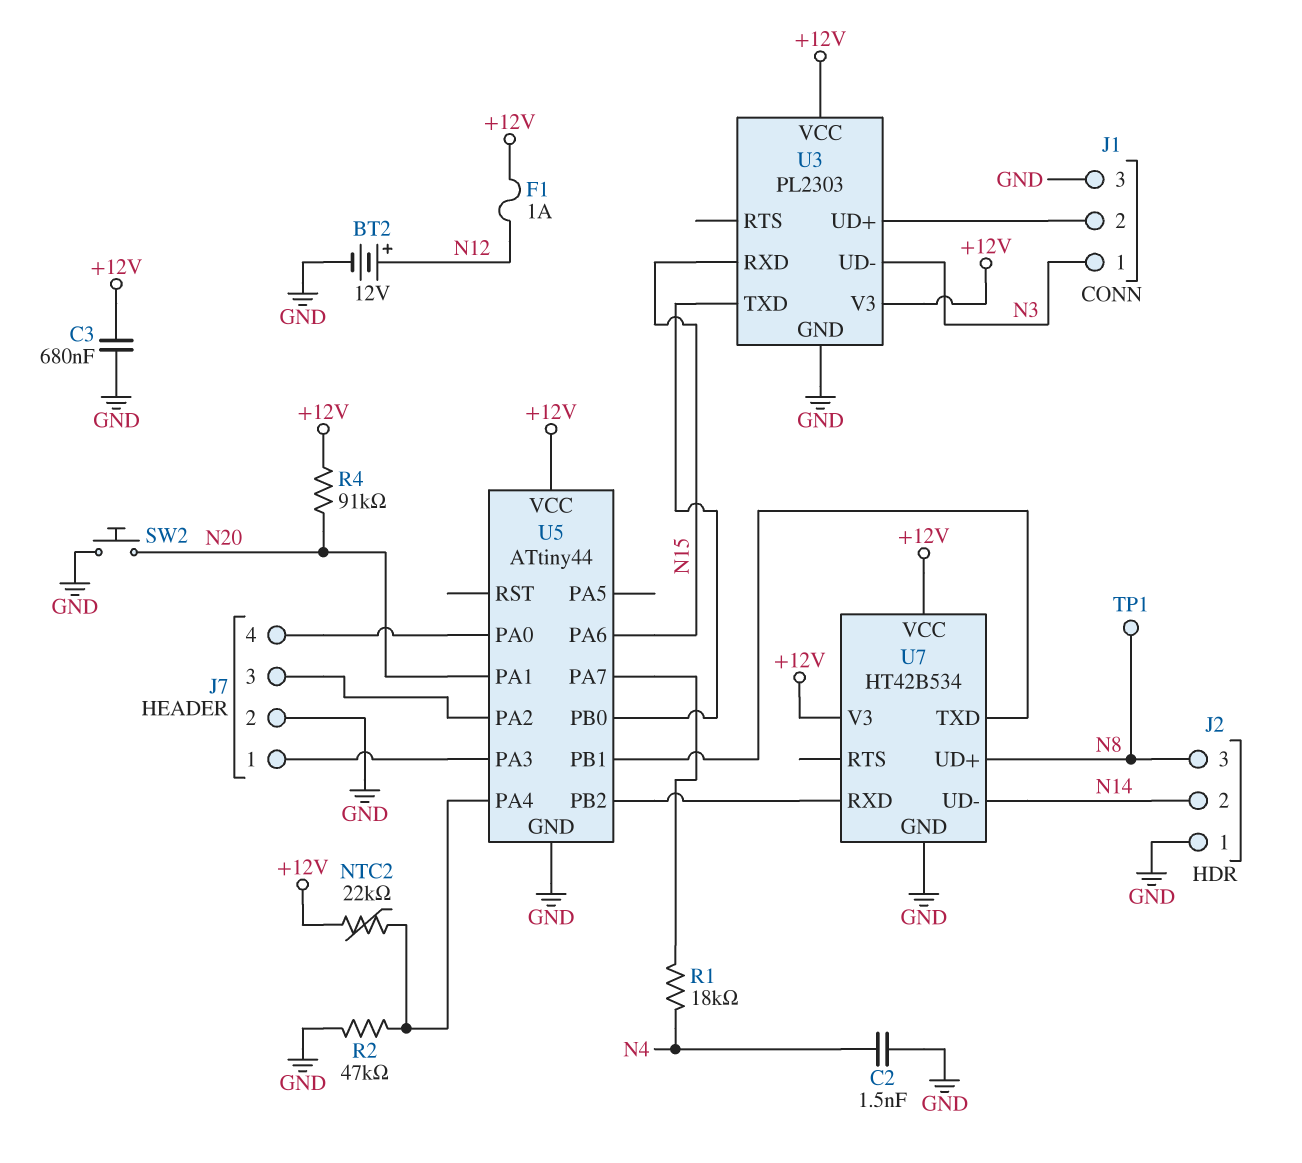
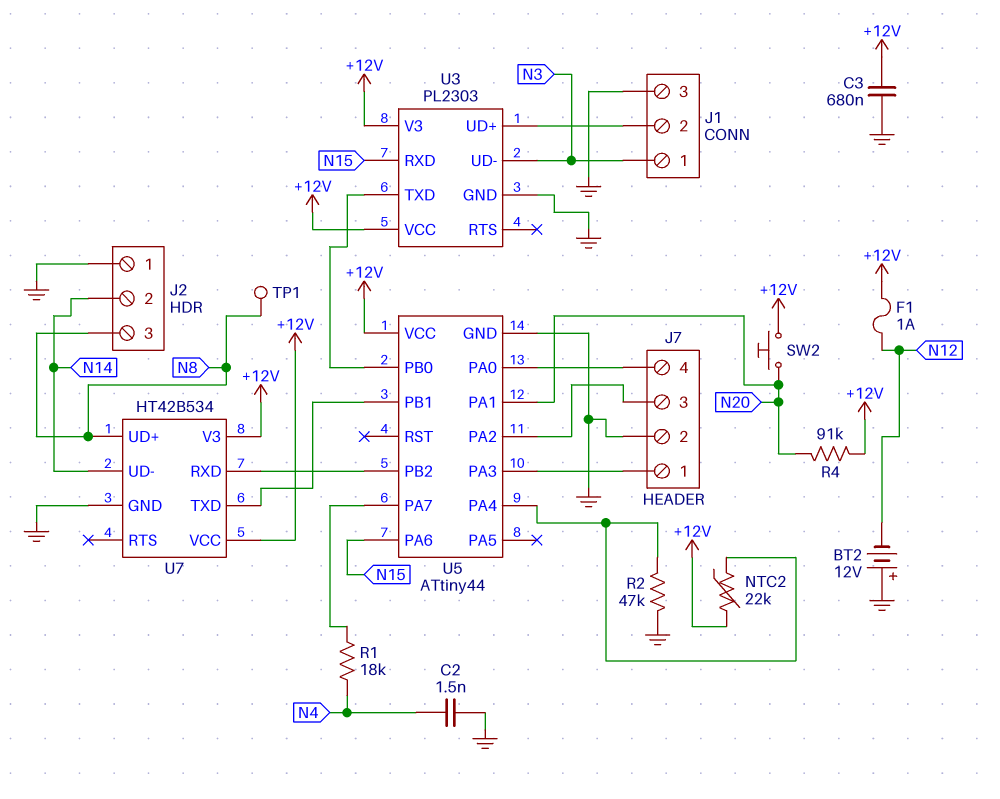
BT2: 12V (plus N12, minus GND) -> 12V (plus GND, minus N12)
SW2: button (GND, N20) -> button (+12V, N20)

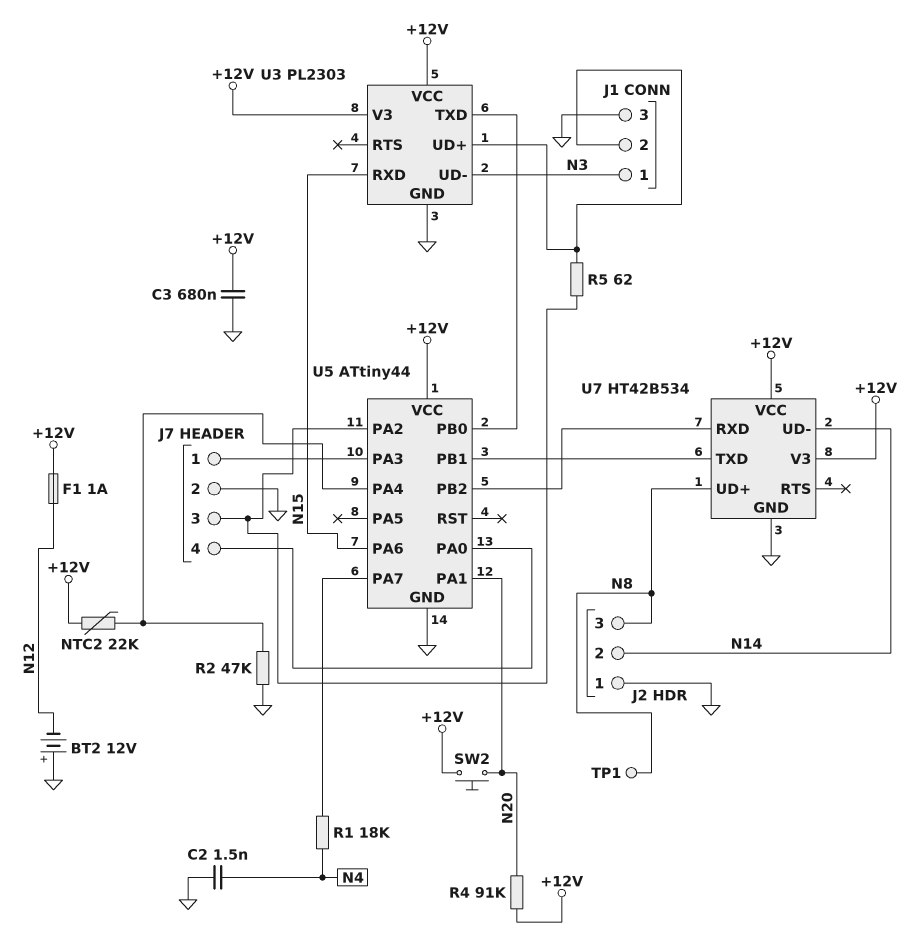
R5: none -> 62 (J1/2, J7/3)

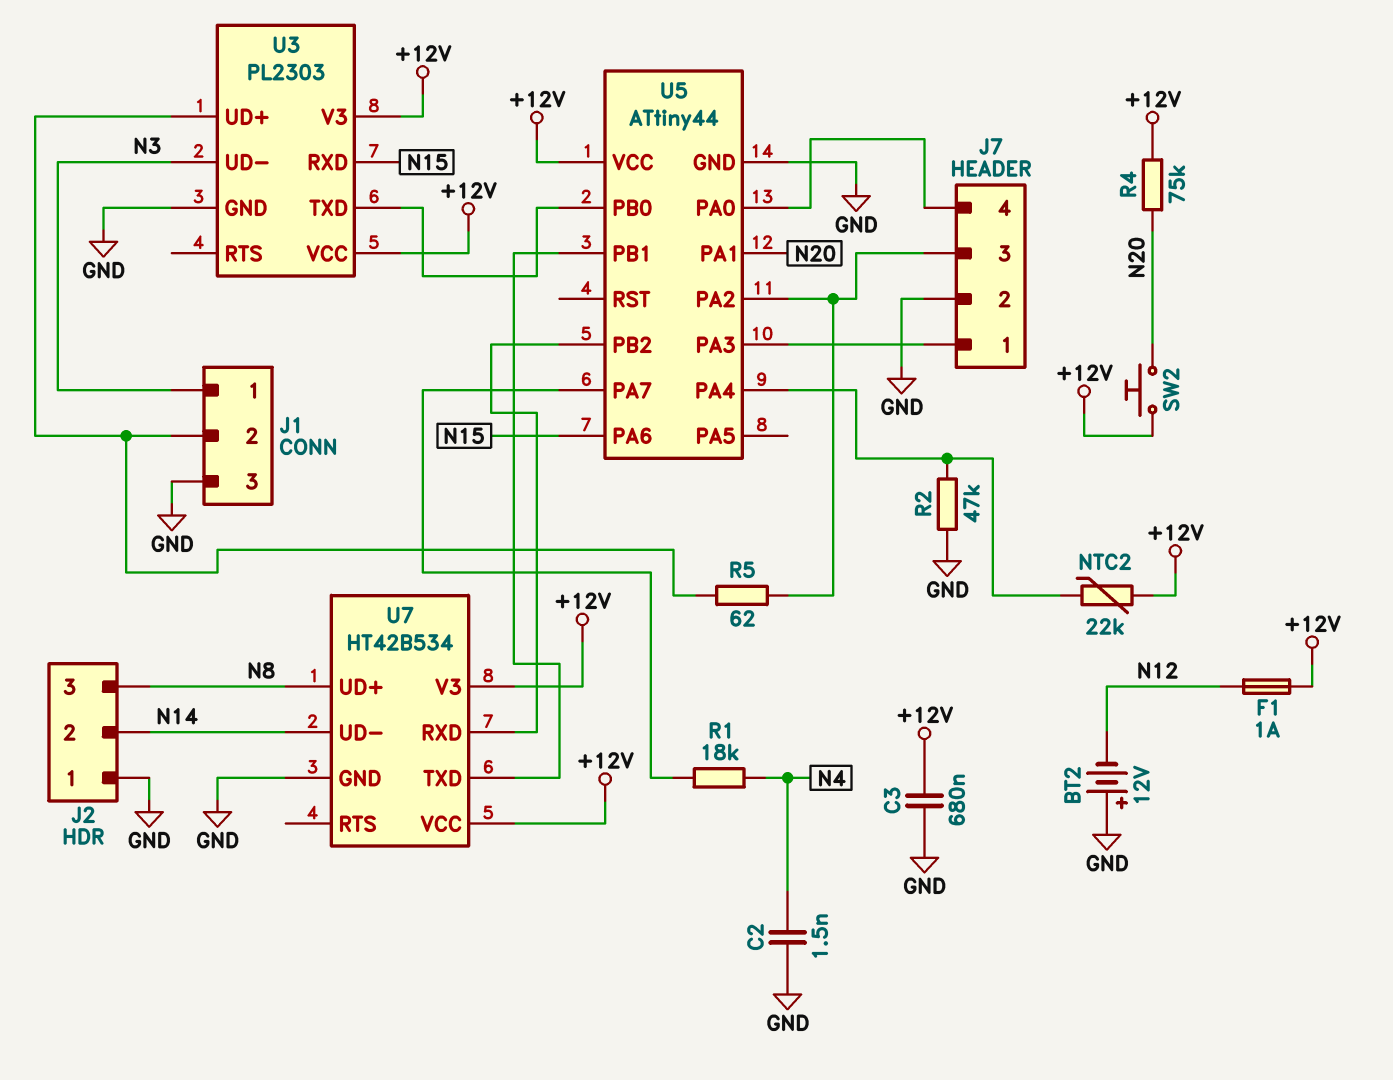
R4: 91k (+12V, N20) -> 75k (+12V, N20)
TP1: test point (N8) -> none

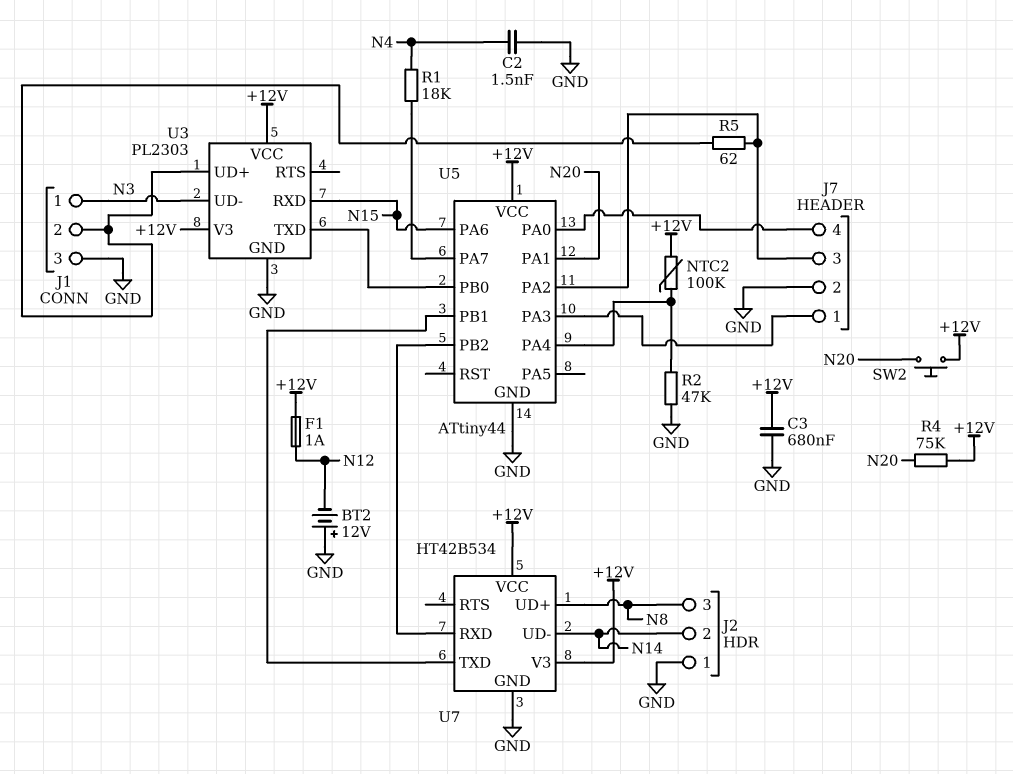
NTC2: 22k (+12V, U5/PA4) -> 100k (+12V, U5/PA4)

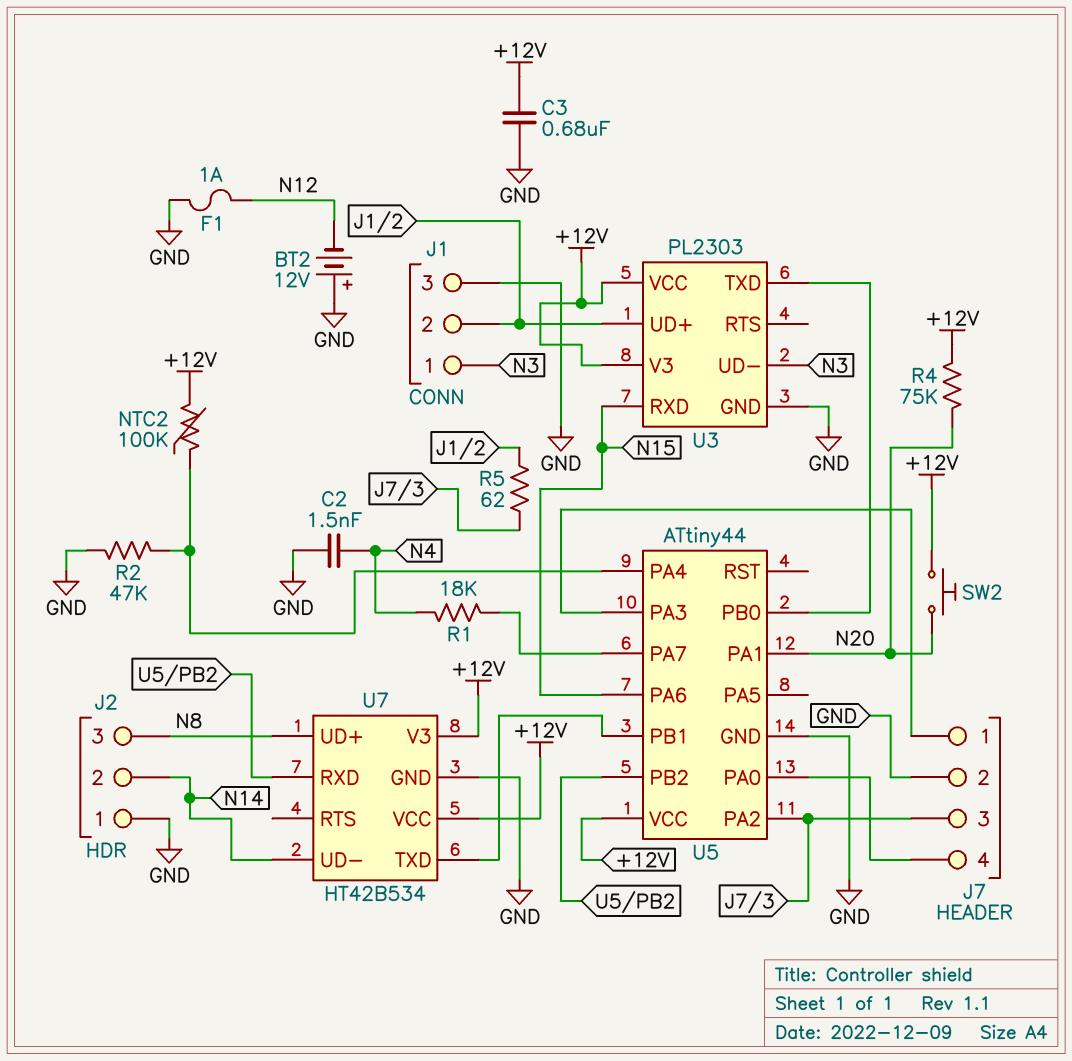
F1: 1A (+12V, N12) -> 1A (GND, N12)

